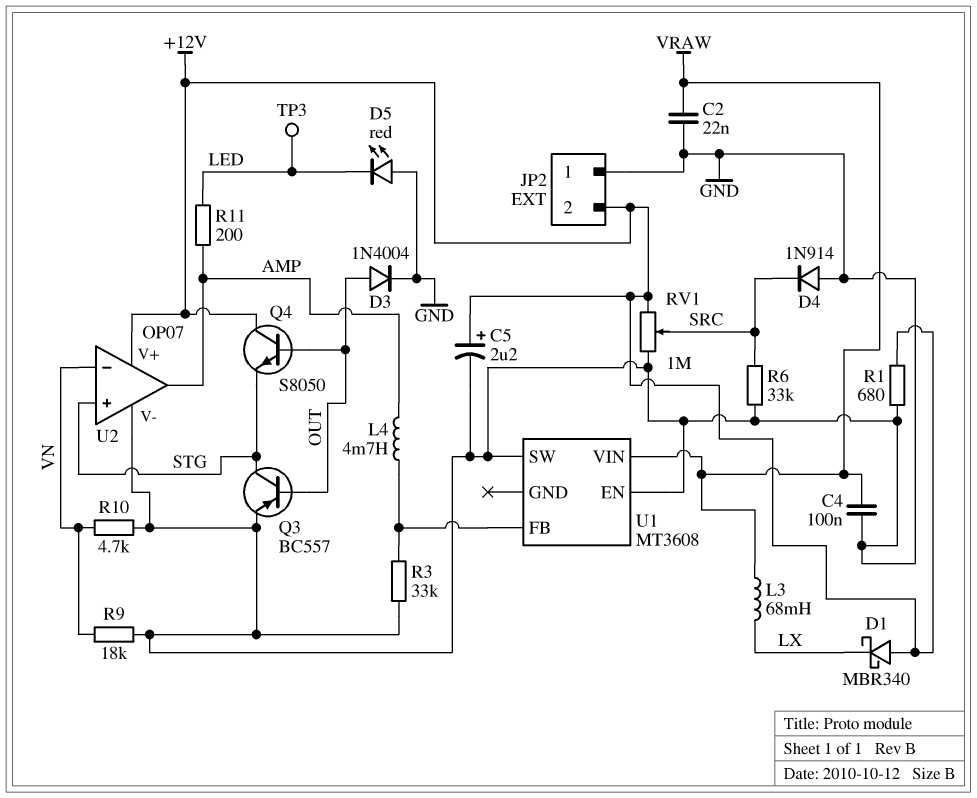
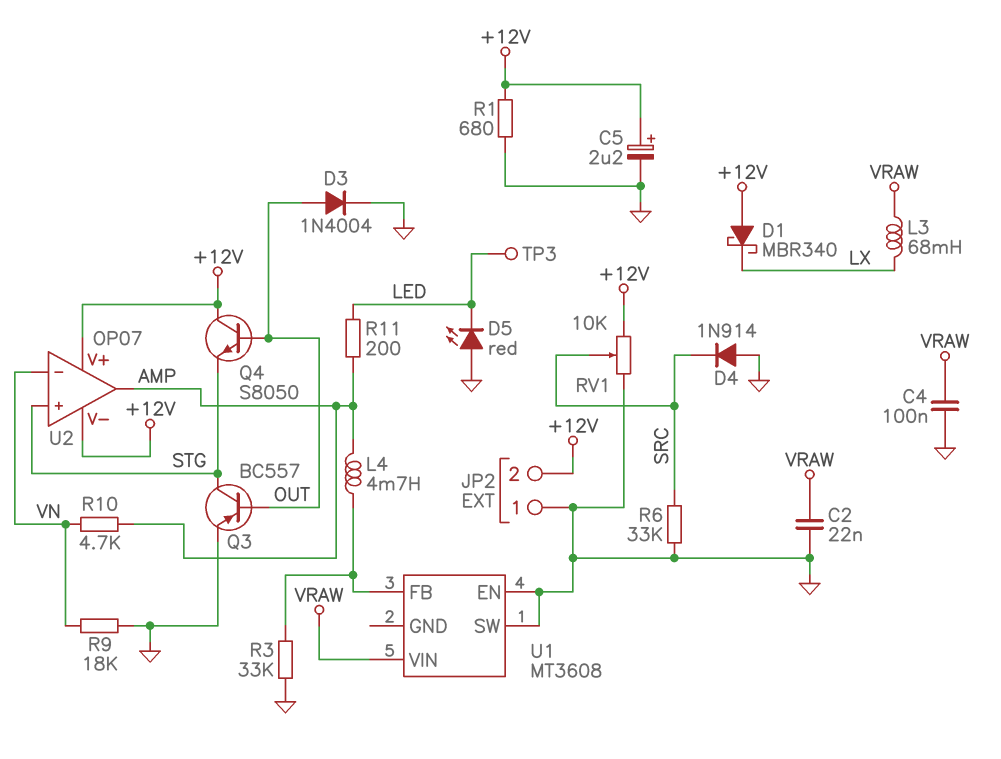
R10: 4.7k (GND, VN) -> 4.7k (AMP, VN)
RV1: 1M (+12V, GND, wiper SRC) -> 10k (+12V, GND, wiper SRC)
U2 pin V-: GND -> +12V

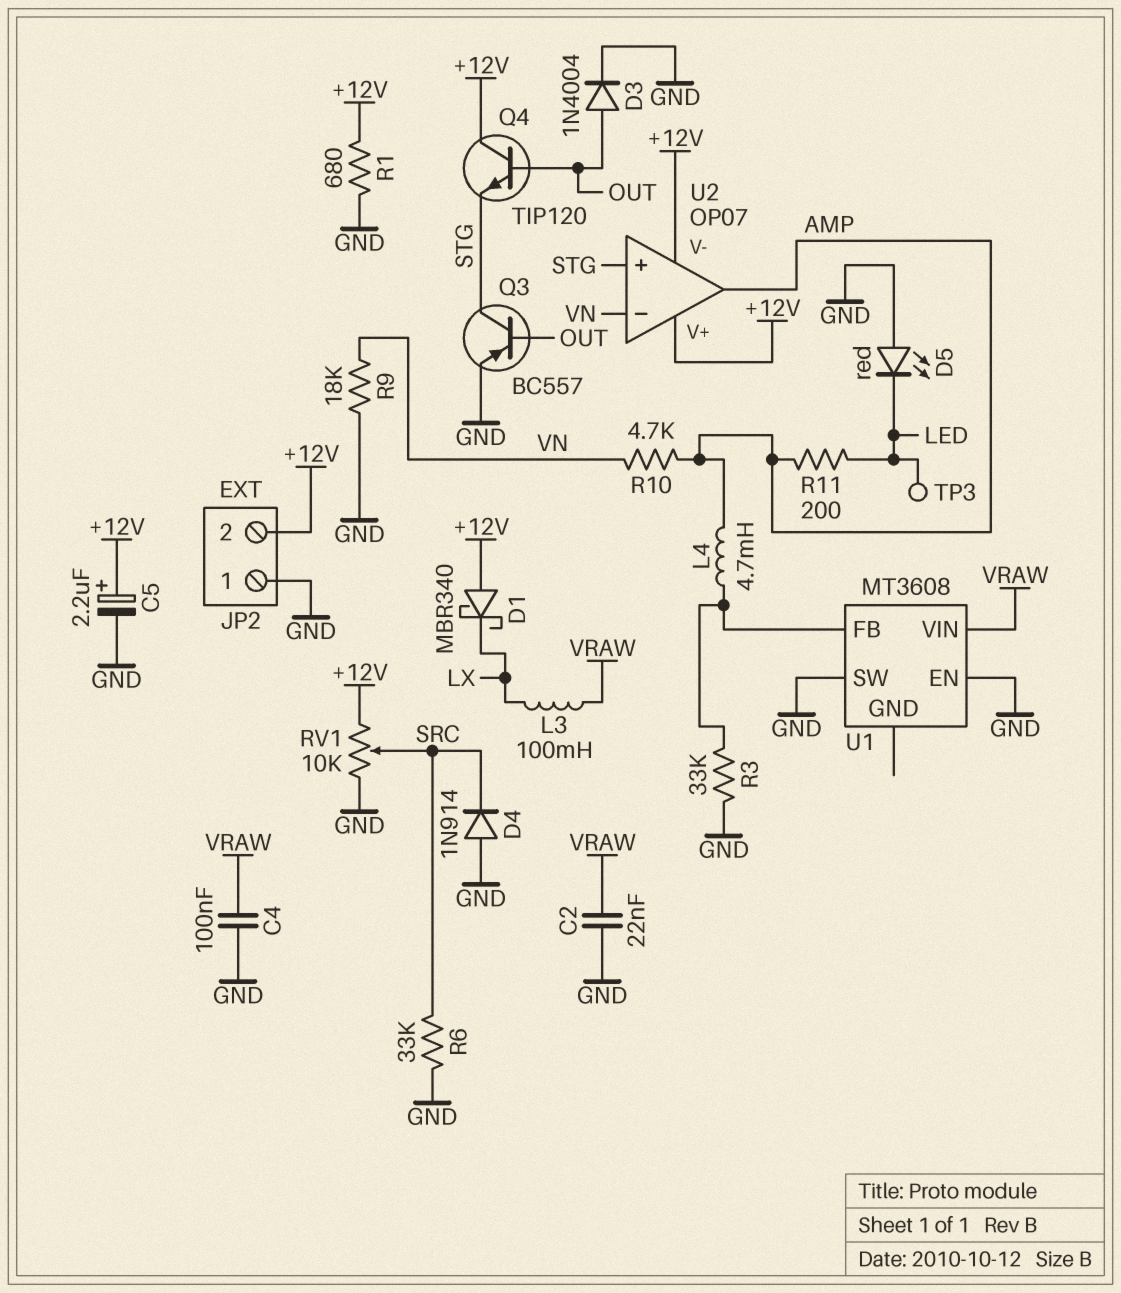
L3: 68mH (LX, VRAW) -> 100mH (LX, VRAW)
Q4: NPN S8050 (B OUT, C +12V, E STG) -> NPN TIP120 (B OUT, C +12V, E STG)

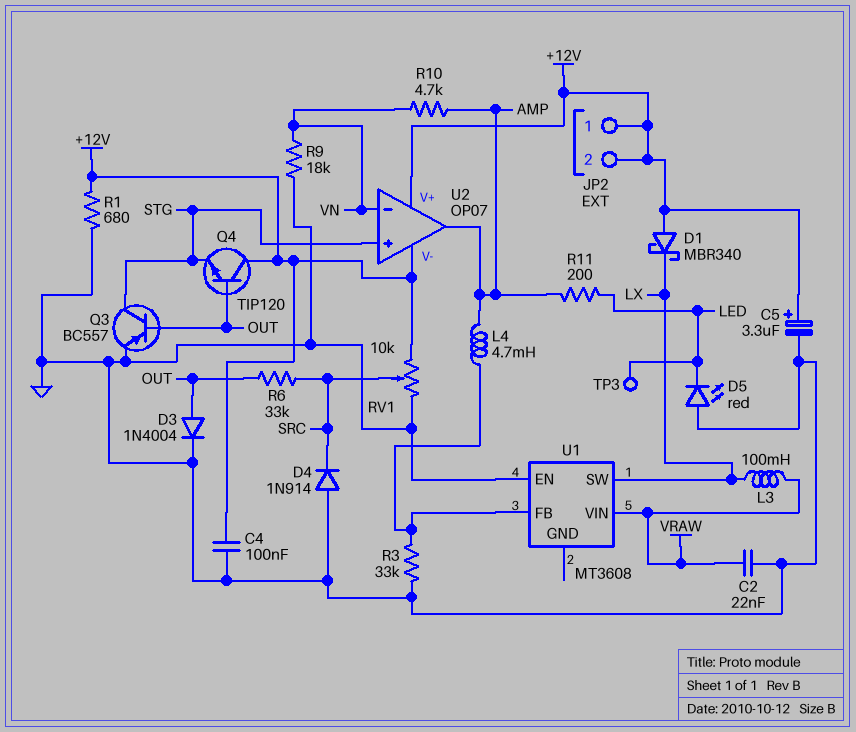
C4: 100nF (GND, VRAW) -> 100nF (+12V, GND)
C5: 2.2uF (plus +12V, minus GND) -> 3.3uF (plus +12V, minus GND)
JP2 pin 1: GND -> +12V
R6: 33k (GND, SRC) -> 33k (OUT, SRC)
U1 pin SW: GND -> LX

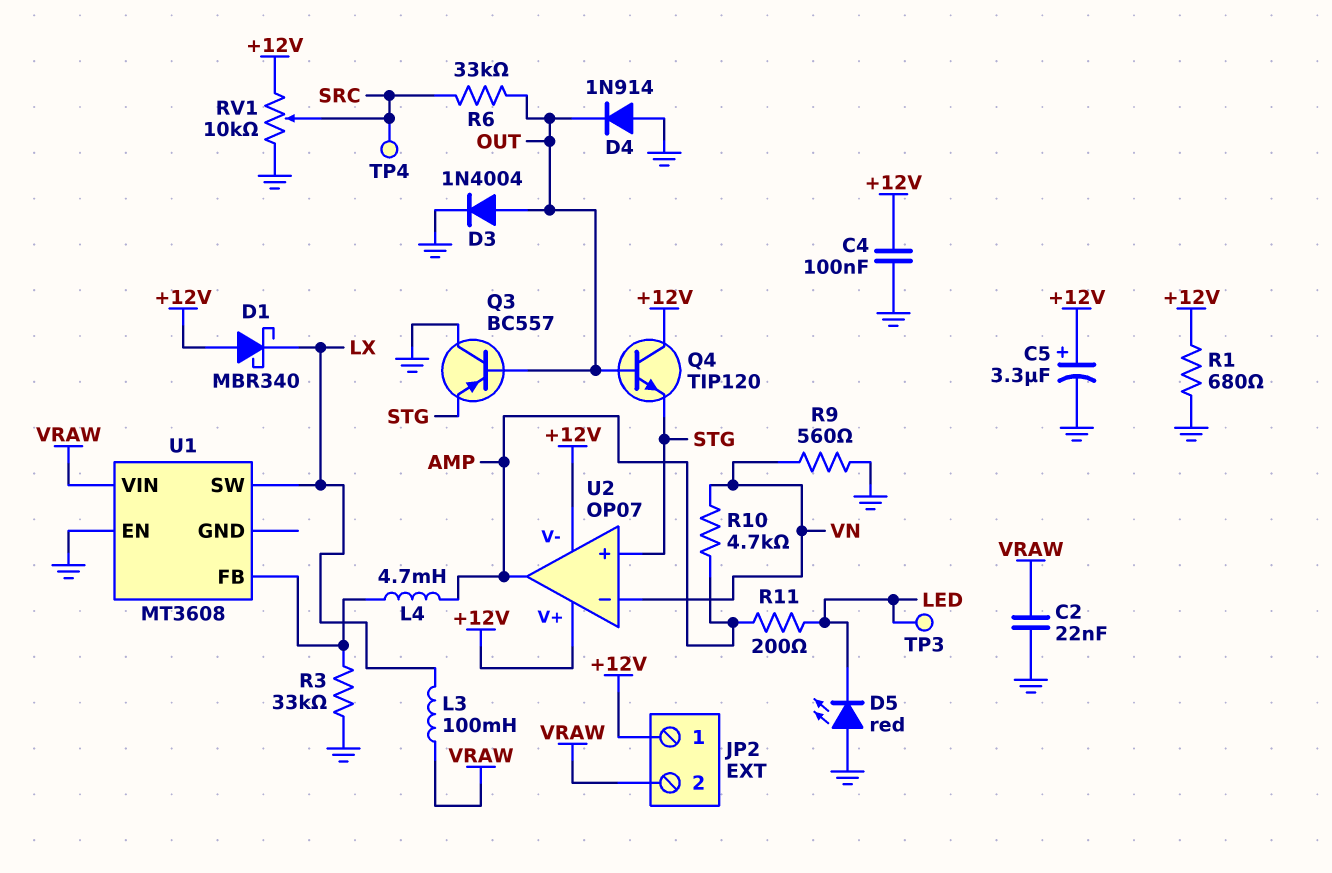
D4: diode 1N914 (A GND, K SRC) -> diode 1N914 (A GND, K OUT)
JP2 pin 2: +12V -> VRAW
Q3: PNP BC557 (B OUT, C STG, E GND) -> PNP BC557 (B OUT, C GND, E STG)
R9: 18k (GND, VN) -> 560 (GND, VN)
TP4: none -> test point (SRC)

